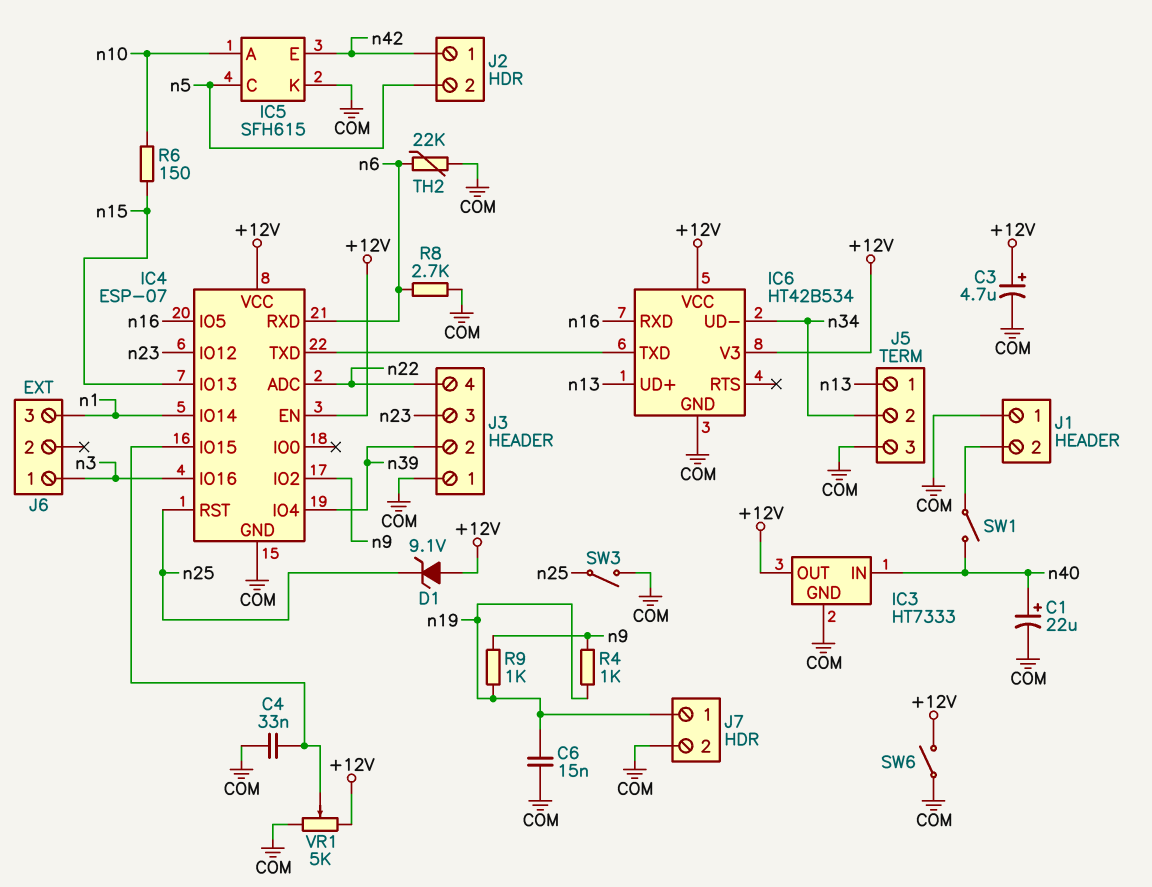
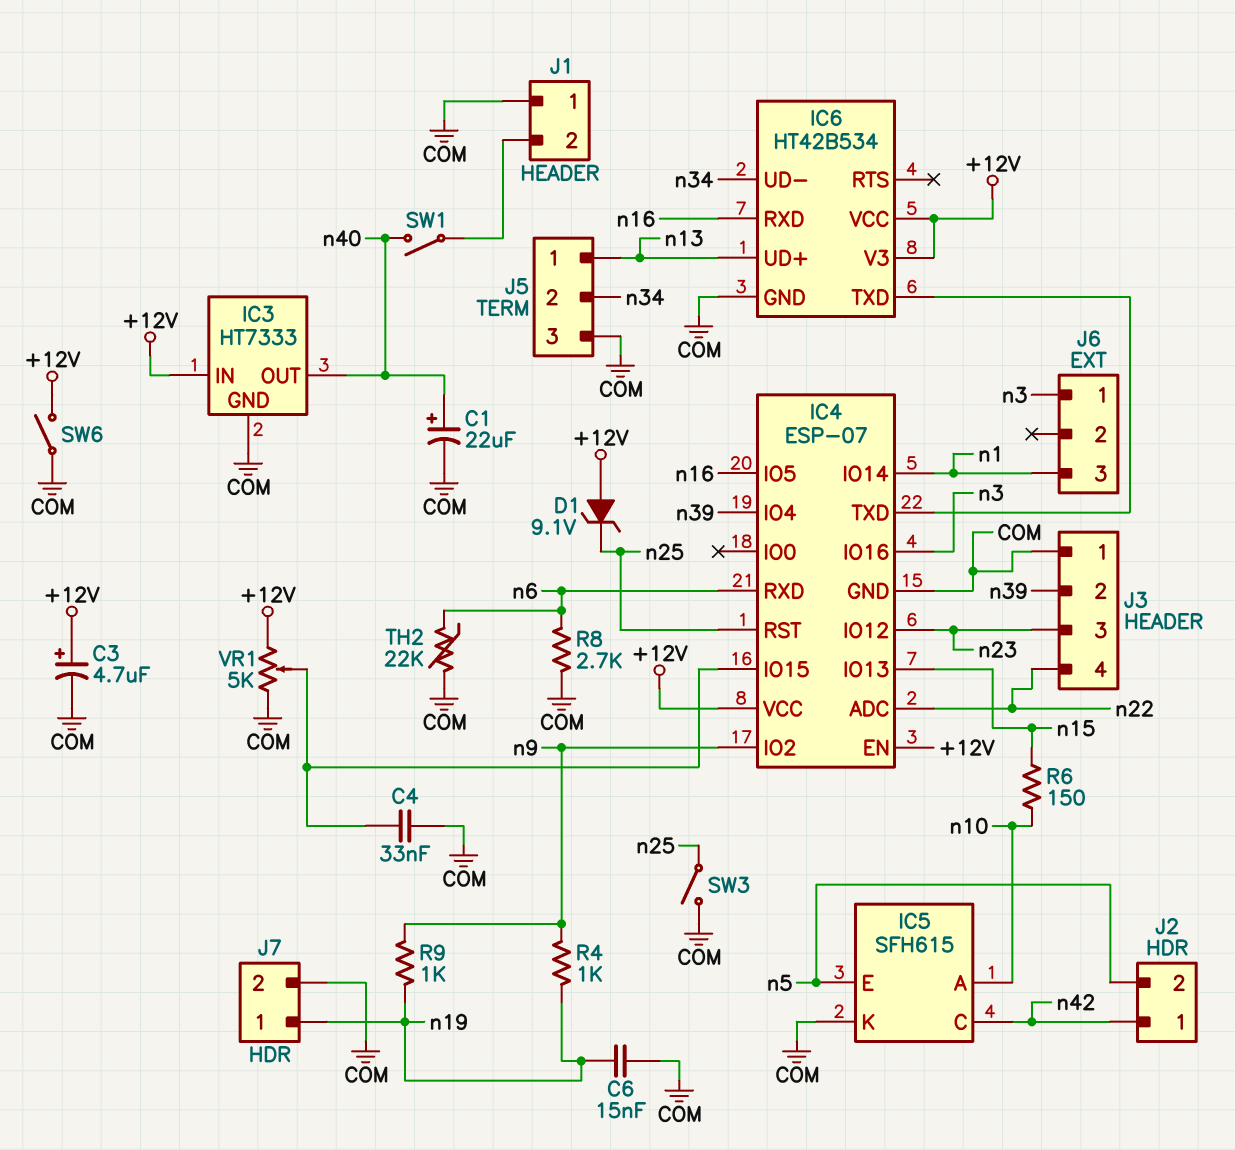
IC3 pin IN: n40 -> +12V
IC3 pin OUT: +12V -> n40
IC5 pin C: n5 -> n42
IC5 pin E: n42 -> n5

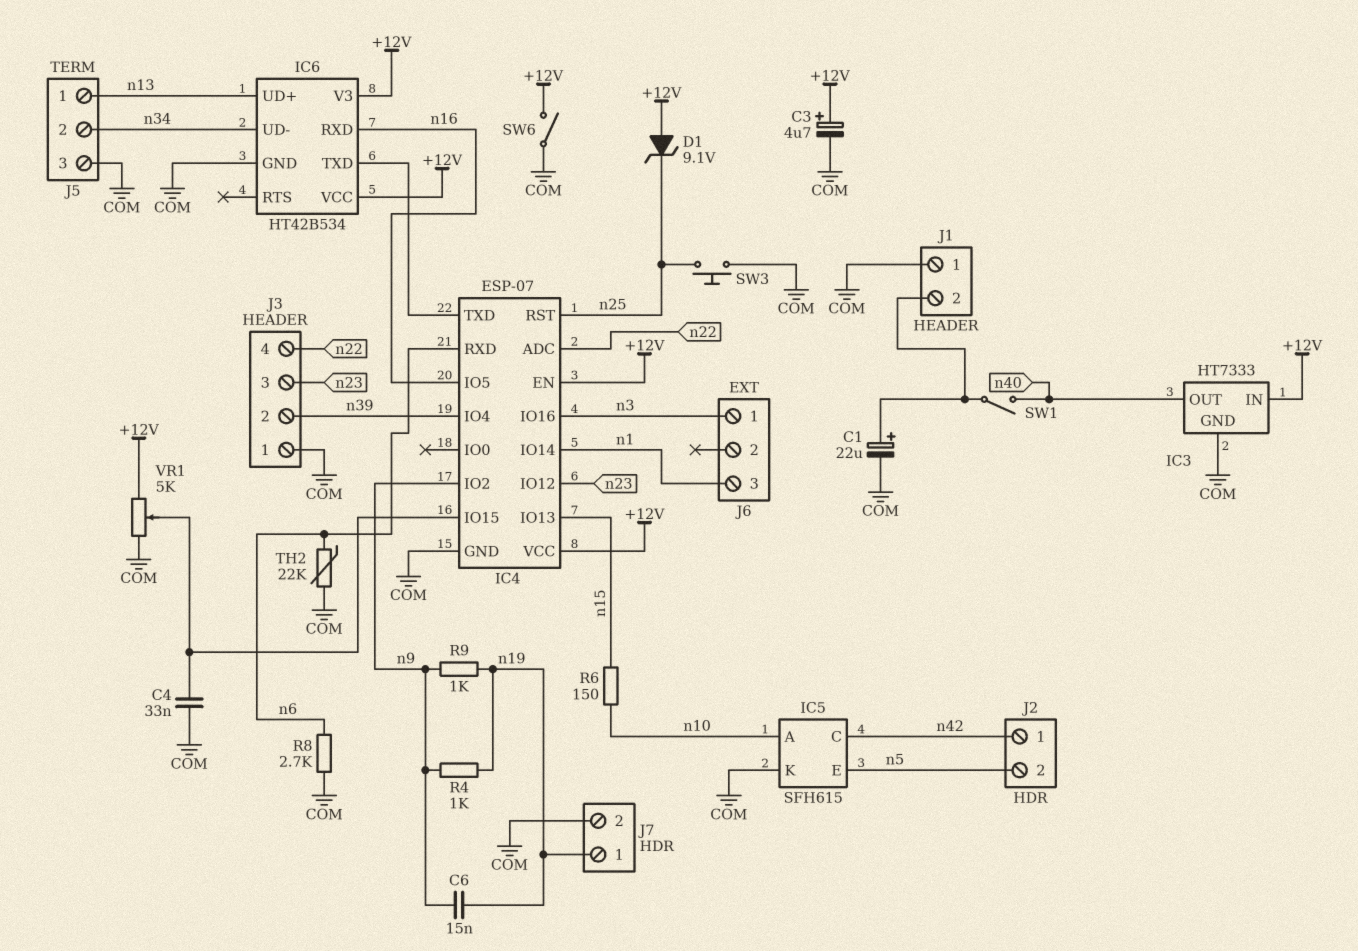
C1: 22uF (plus n40, minus COM) -> 22uF (plus J1/2, minus COM)
C6: 15nF (COM, n19) -> 15nF (n9, n19)
SW3: switch (COM, n25) -> button (COM, n25)

